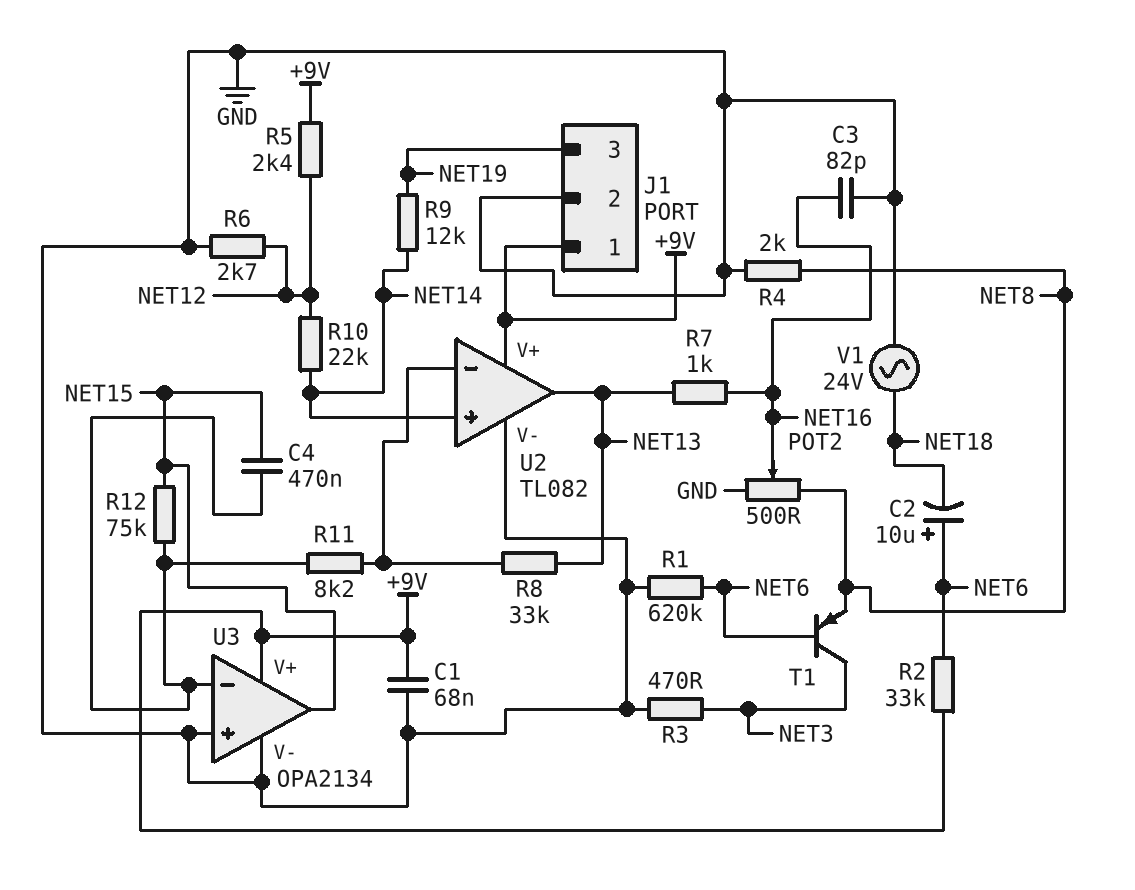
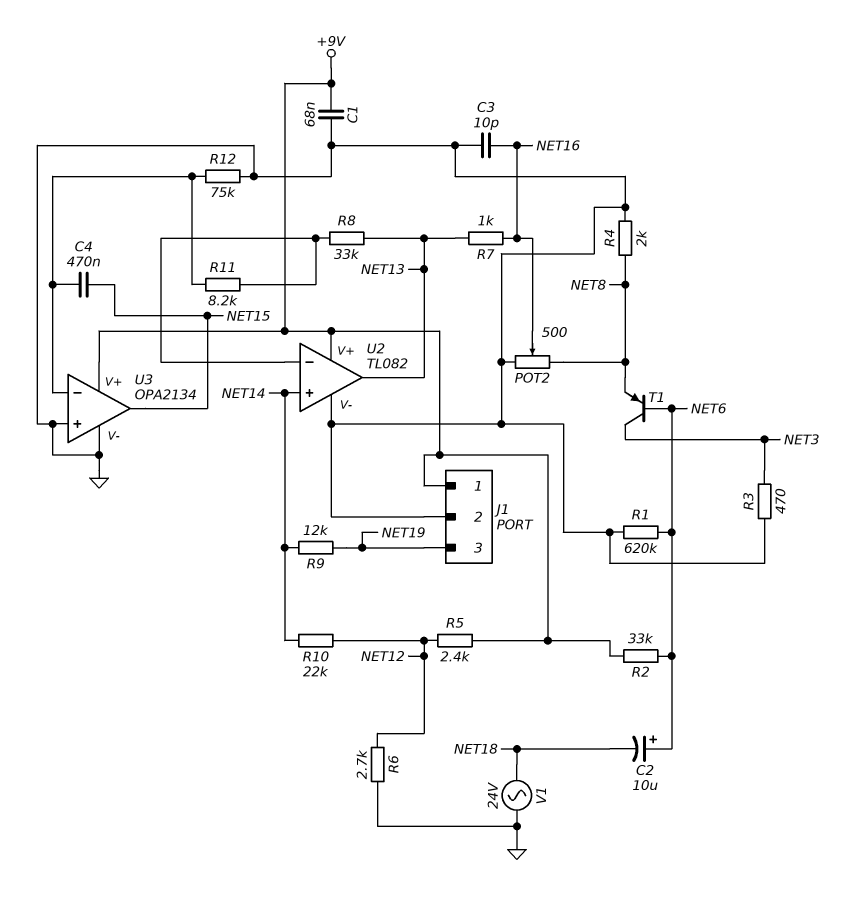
C3: 82pF (GND, NET16) -> 10pF (GND, NET16)
R12: 75k (NET15, U3/in-) -> 75k (GND, U3/in-)

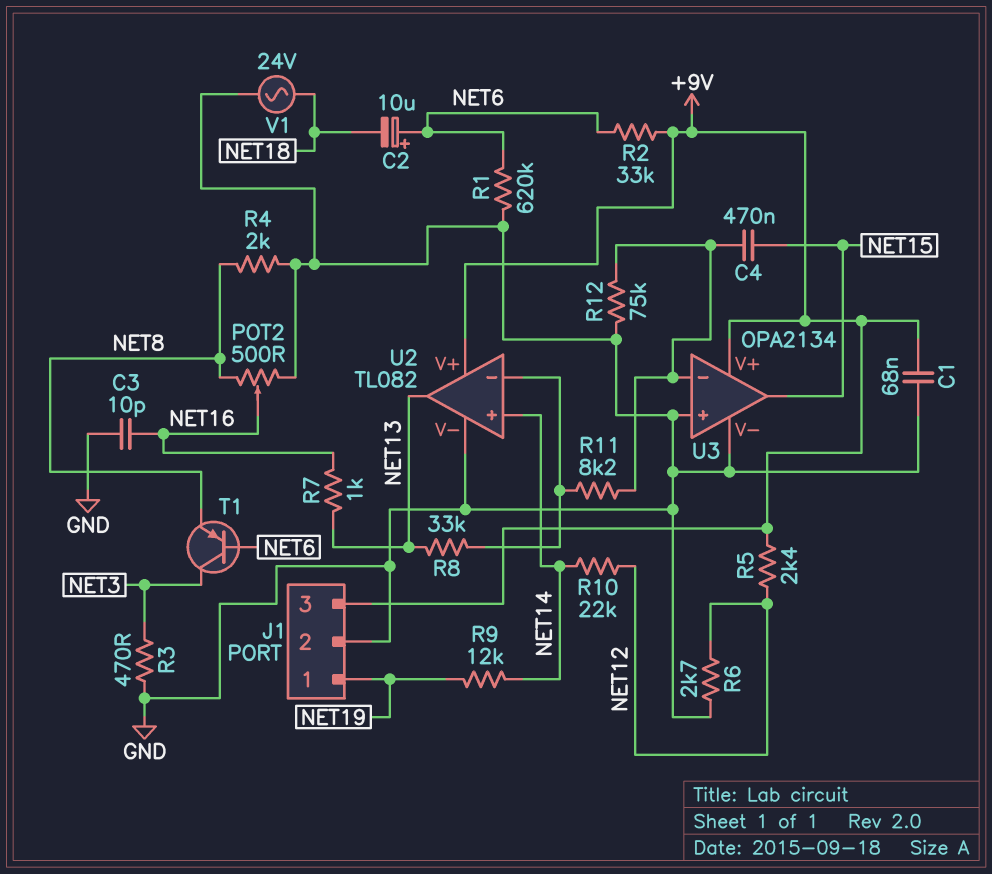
J1 pin 1: +9V -> NET19
J1 pin 3: NET19 -> +9V

